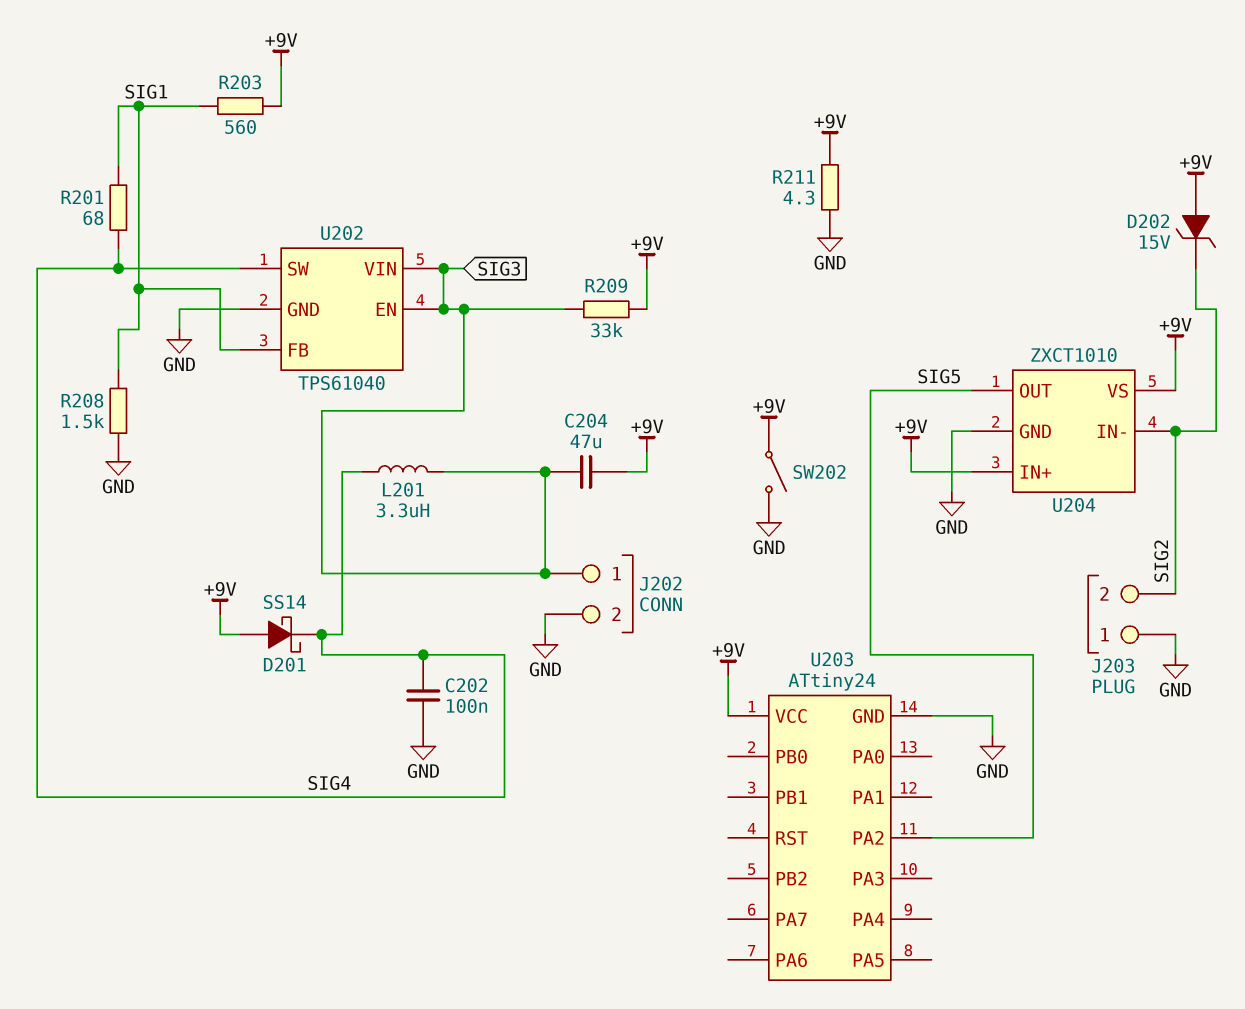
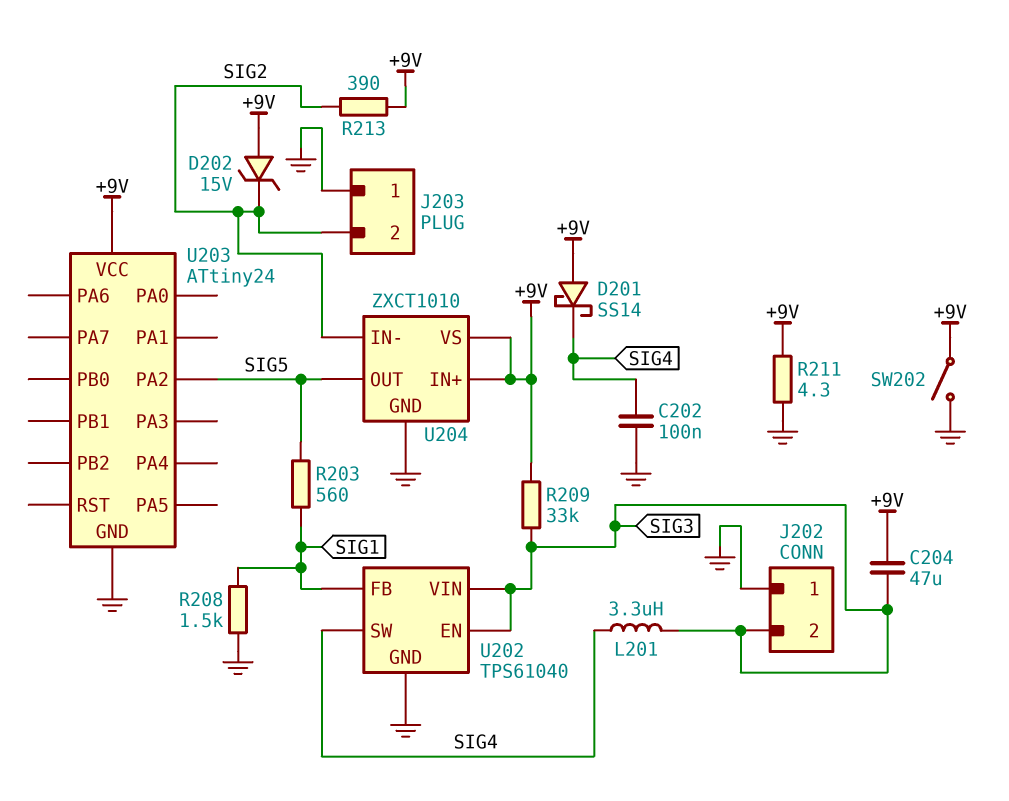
J202 pin 1: SIG3 -> GND
J202 pin 2: GND -> SIG3
R201: 68 (SIG1, SIG4) -> none
R203: 560 (+9V, SIG1) -> 560 (SIG1, SIG5)
R213: none -> 390 (+9V, SIG2)

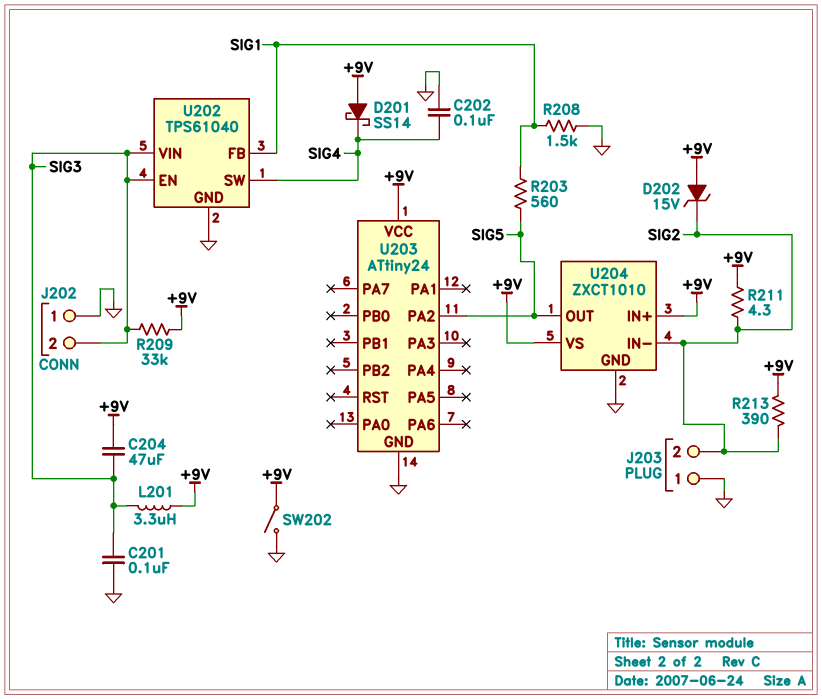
C201: none -> 100nF (GND, SIG3)
L201: 3.3uH (SIG3, SIG4) -> 3.3uH (+9V, SIG3)
R211: 4.3 (+9V, GND) -> 4.3 (+9V, SIG2)

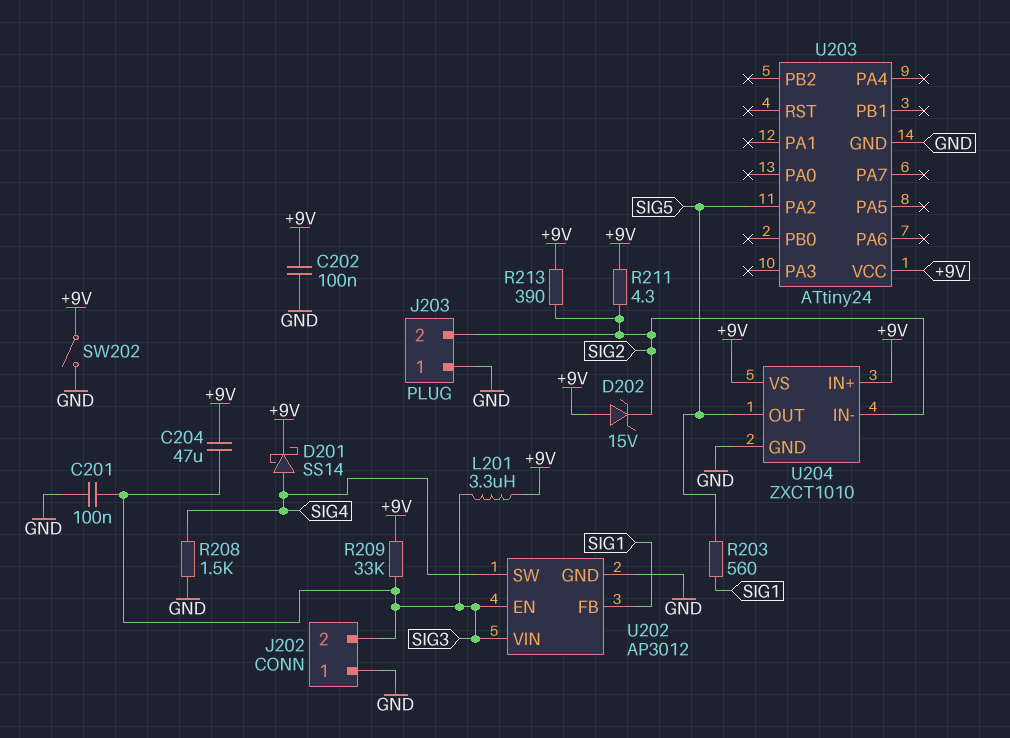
C202: 100nF (GND, SIG4) -> 100nF (+9V, GND)
D201: schottky SS14 (A +9V, K SIG4) -> schottky SS14 (A SIG4, K +9V)
R208: 1.5k (GND, SIG1) -> 1.5k (GND, SIG4)
U202: TPS61040 -> AP3012

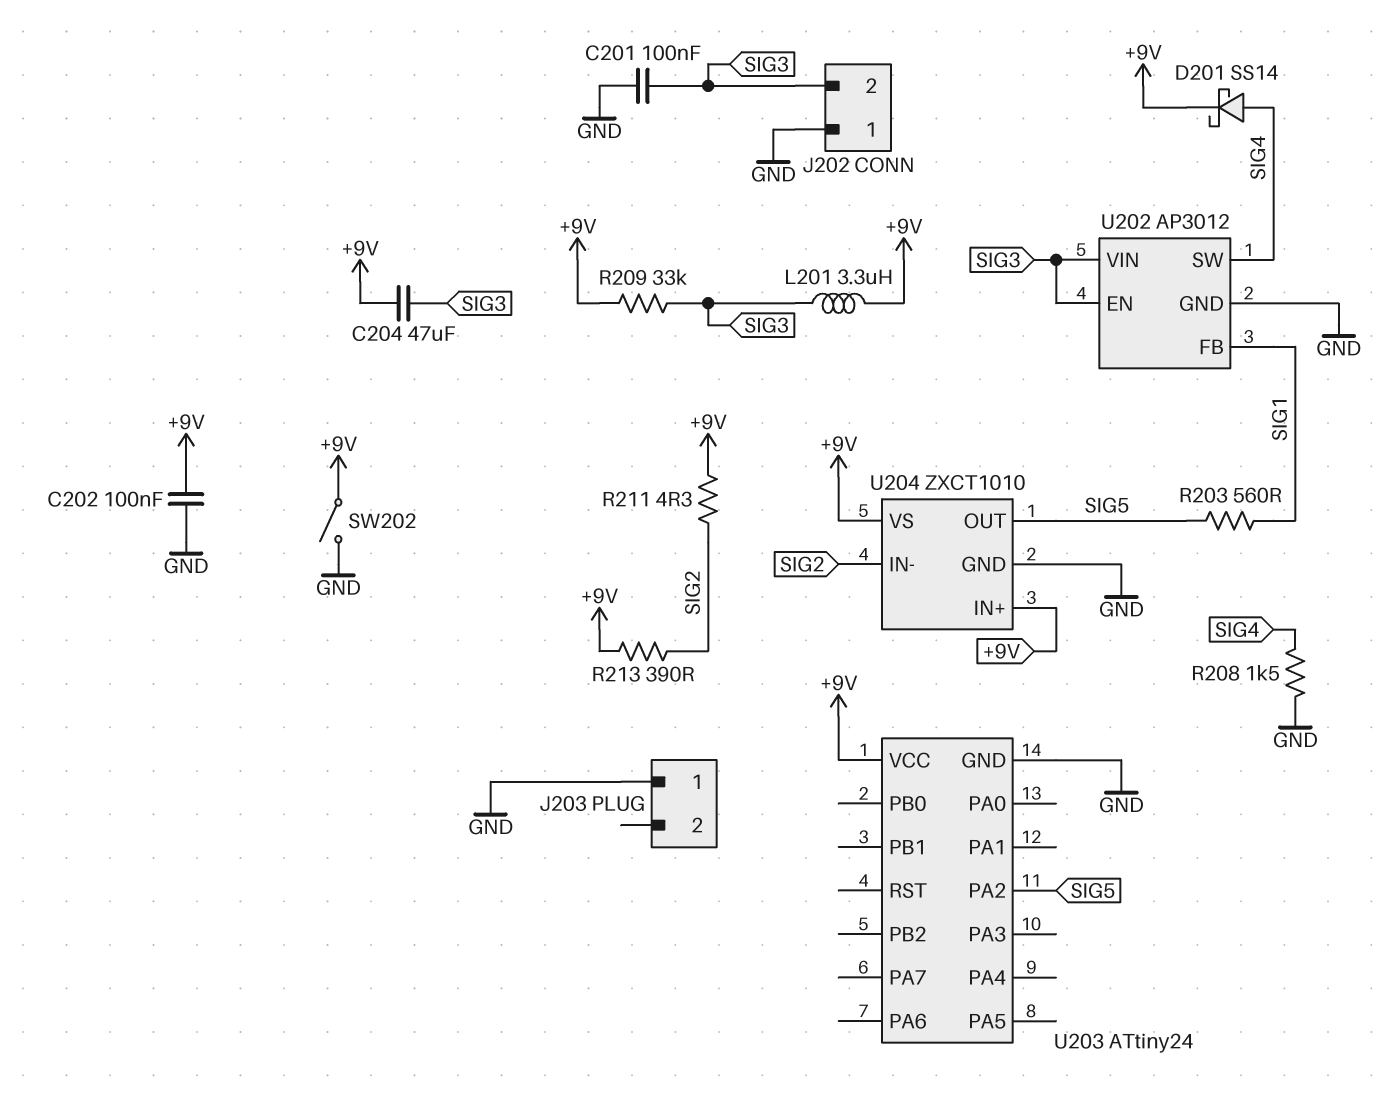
D202: zener 15V (A +9V, K SIG2) -> none
J203 pin 2: SIG2 -> none

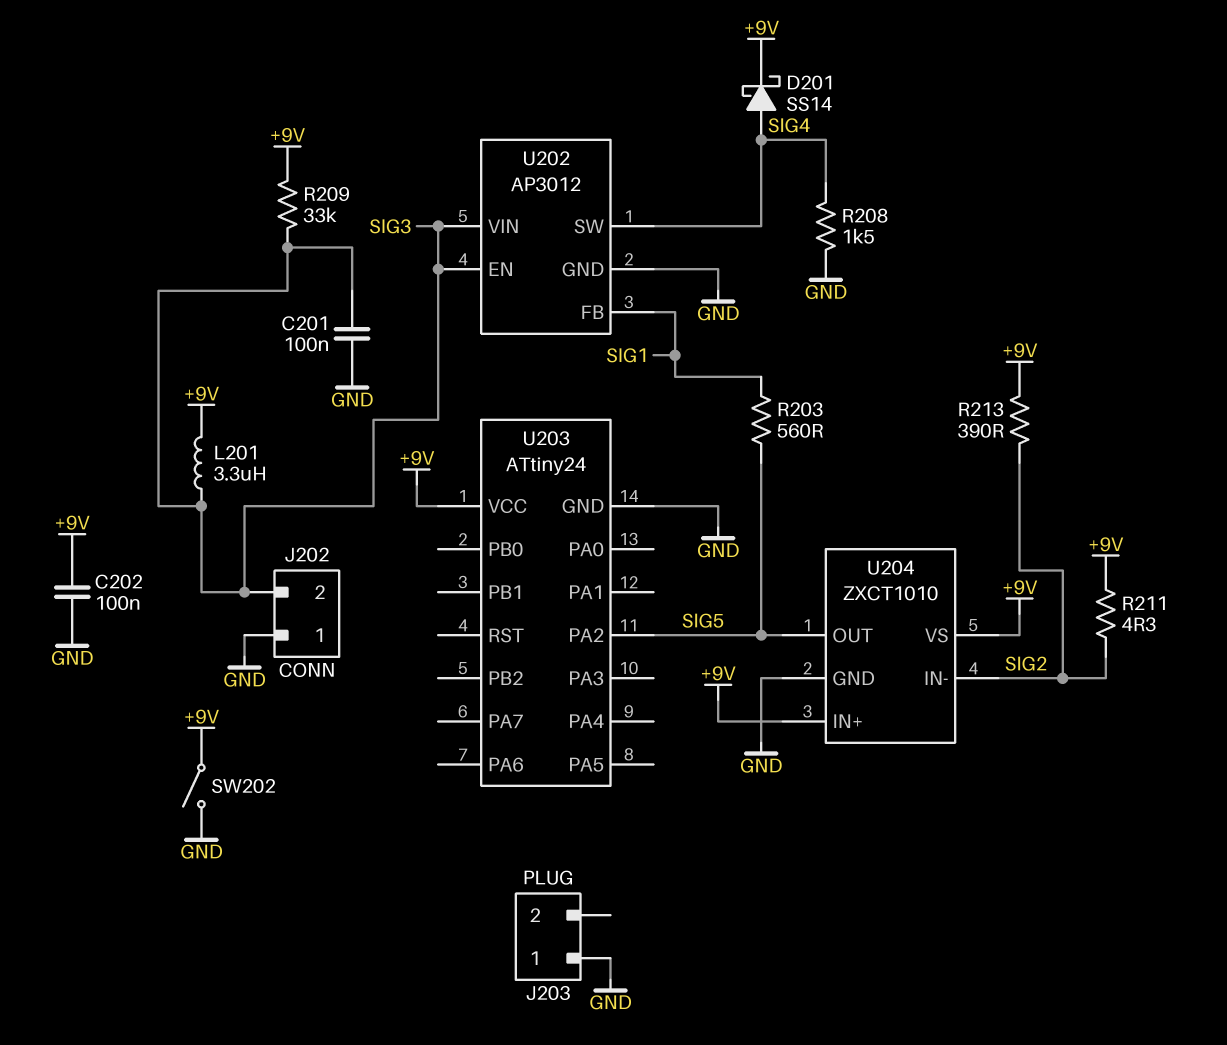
C204: 47uF (+9V, SIG3) -> none

